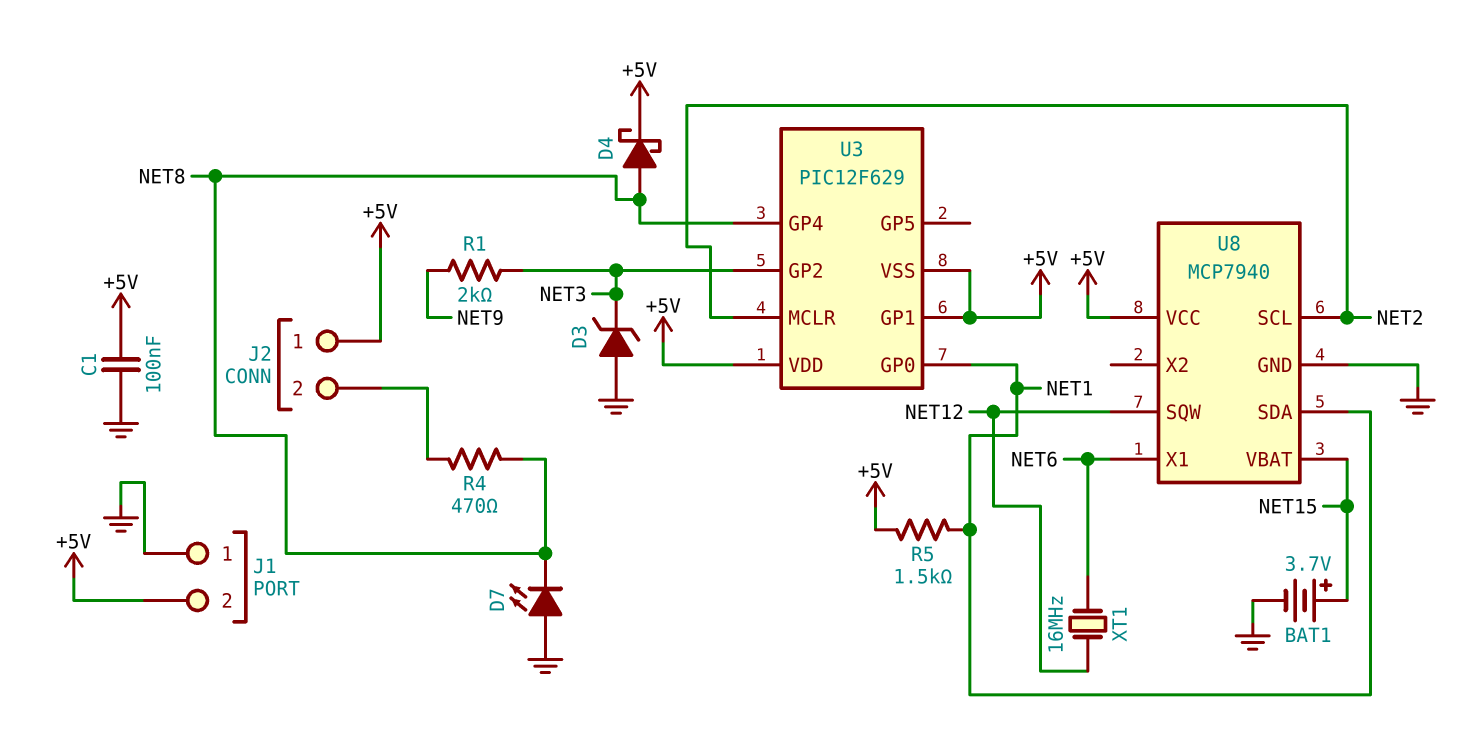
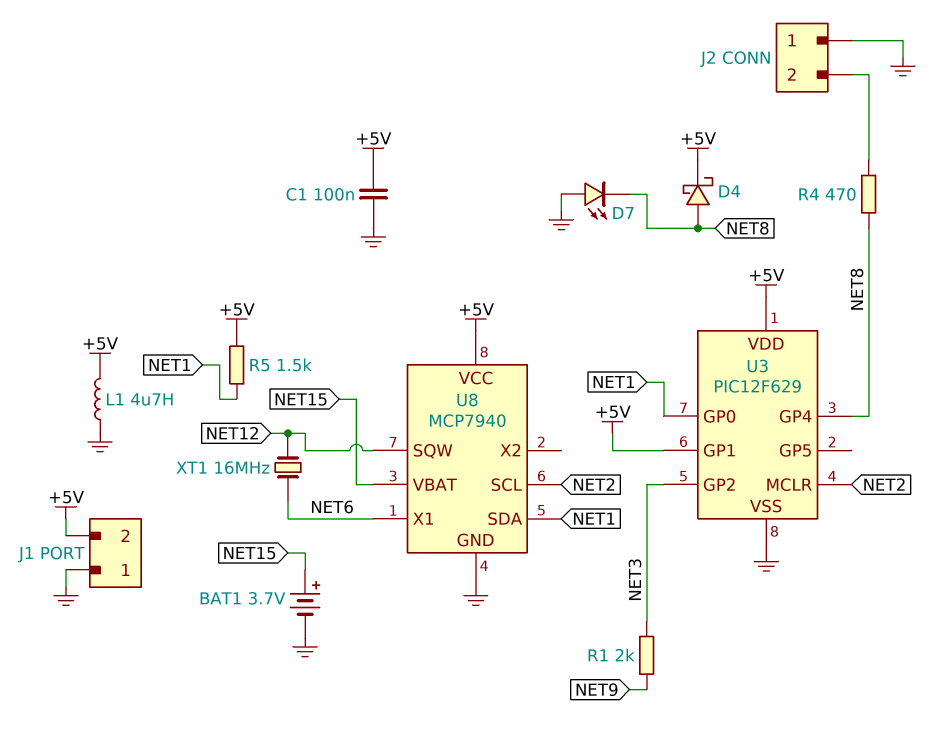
D3: zener (A GND, K NET3) -> none
J2 pin 1: +5V -> GND
L1: none -> 4.7uH (+5V, GND)
U3 pin VSS: +5V -> GND

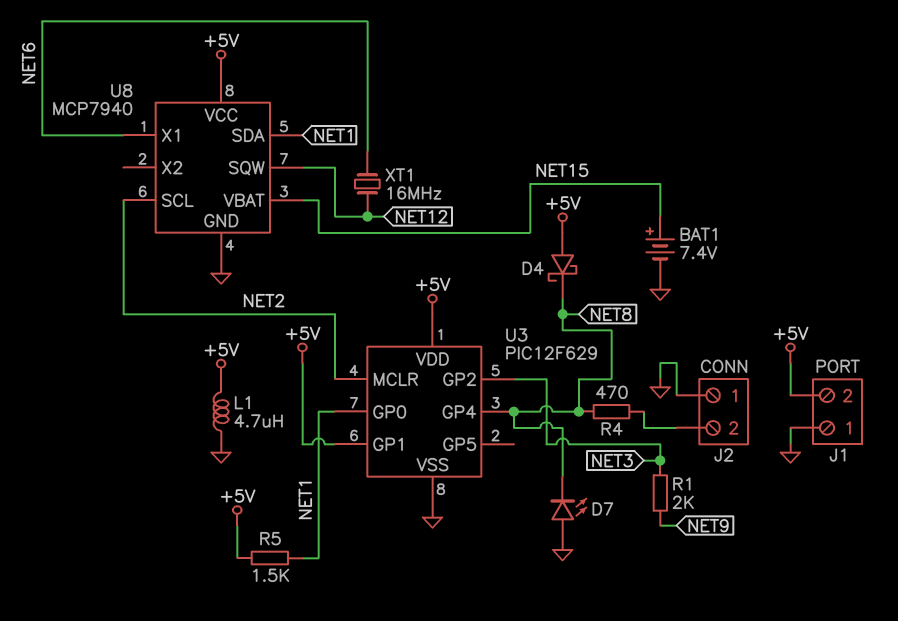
BAT1: 3.7V (plus NET15, minus GND) -> 7.4V (plus NET15, minus GND)
C1: 100nF (+5V, GND) -> none
D4: schottky (A NET8, K +5V) -> schottky (A +5V, K NET8)

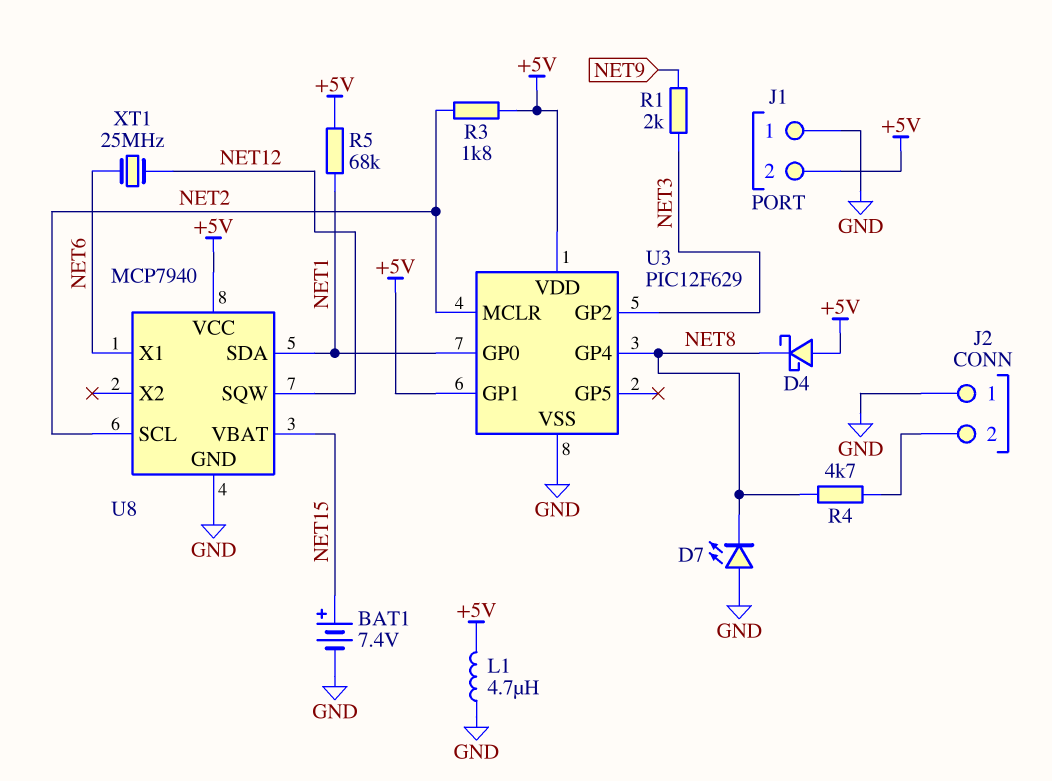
R3: none -> 1.8k (+5V, NET2)
R4: 470 (J2/2, NET8) -> 4.7k (J2/2, NET8)
R5: 1.5k (+5V, NET1) -> 68k (+5V, NET1)
XT1: 16MHz (NET6, NET12) -> 25MHz (NET6, NET12)

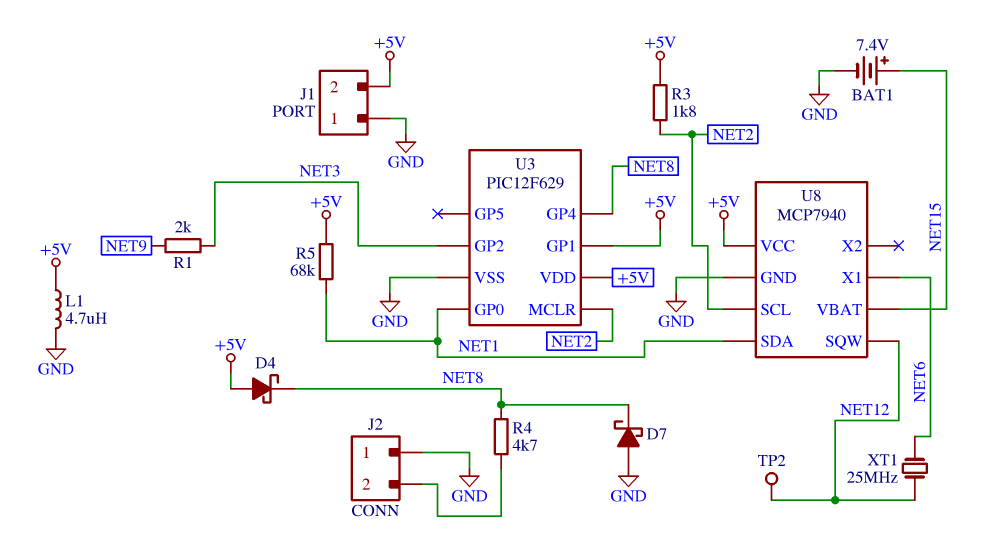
D7: LED (A GND, K NET8) -> schottky (A GND, K NET8)
TP2: none -> test point (NET12)

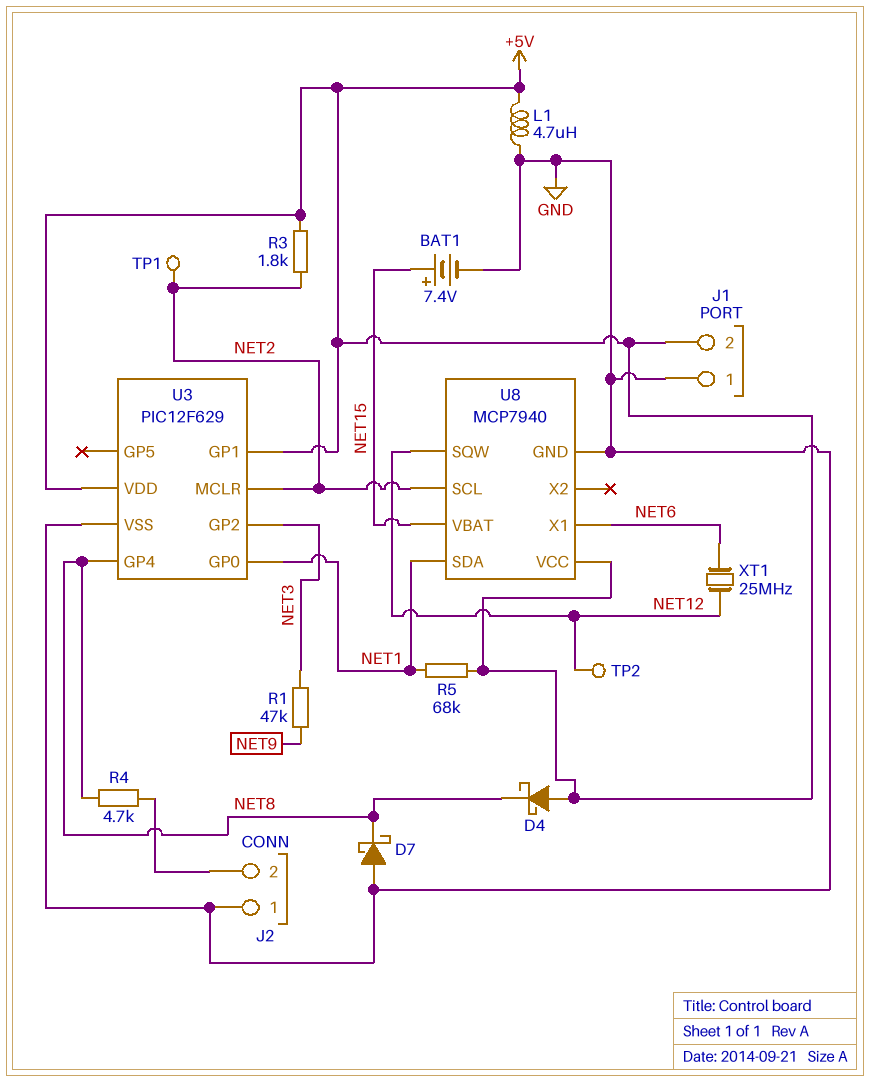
R1: 2k (NET3, NET9) -> 47k (NET3, NET9)
TP1: none -> test point (NET2)

